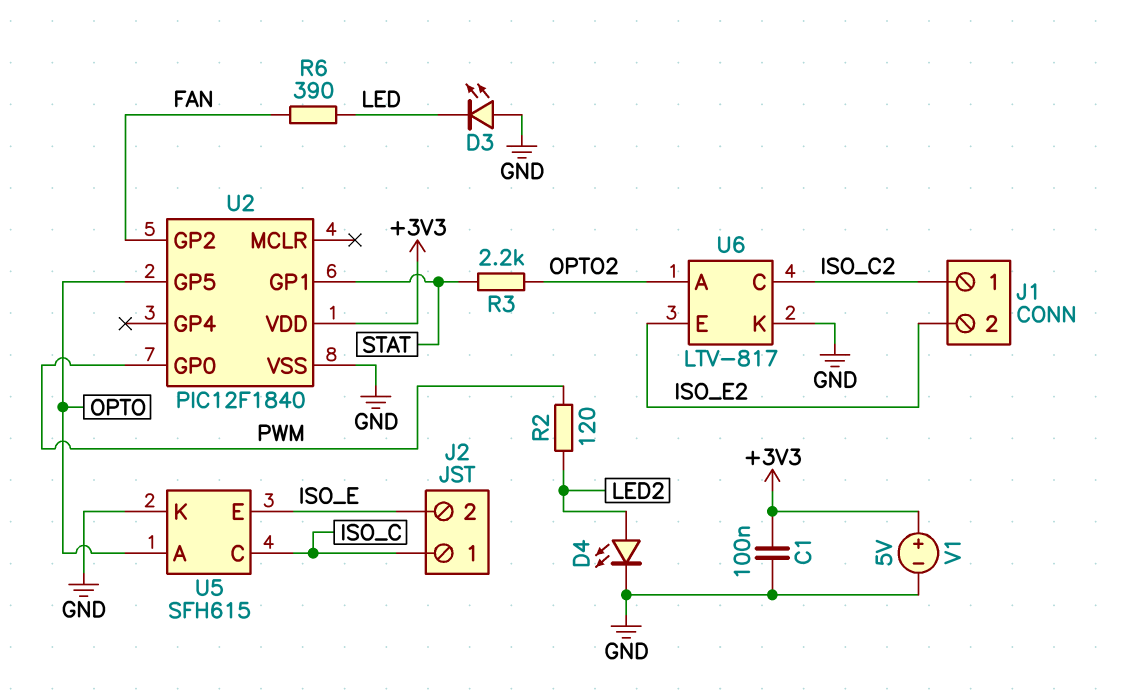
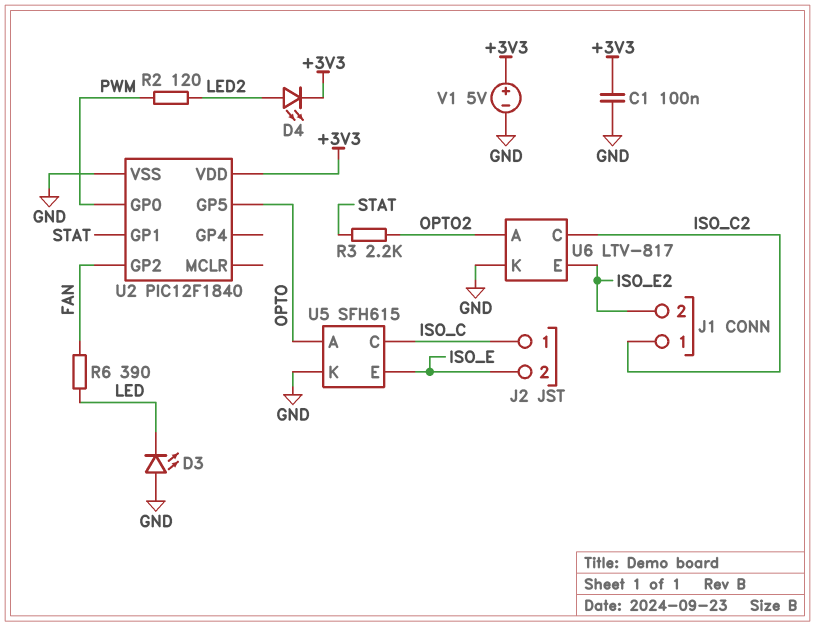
D4: LED (A LED2, K GND) -> LED (A LED2, K +3V3)

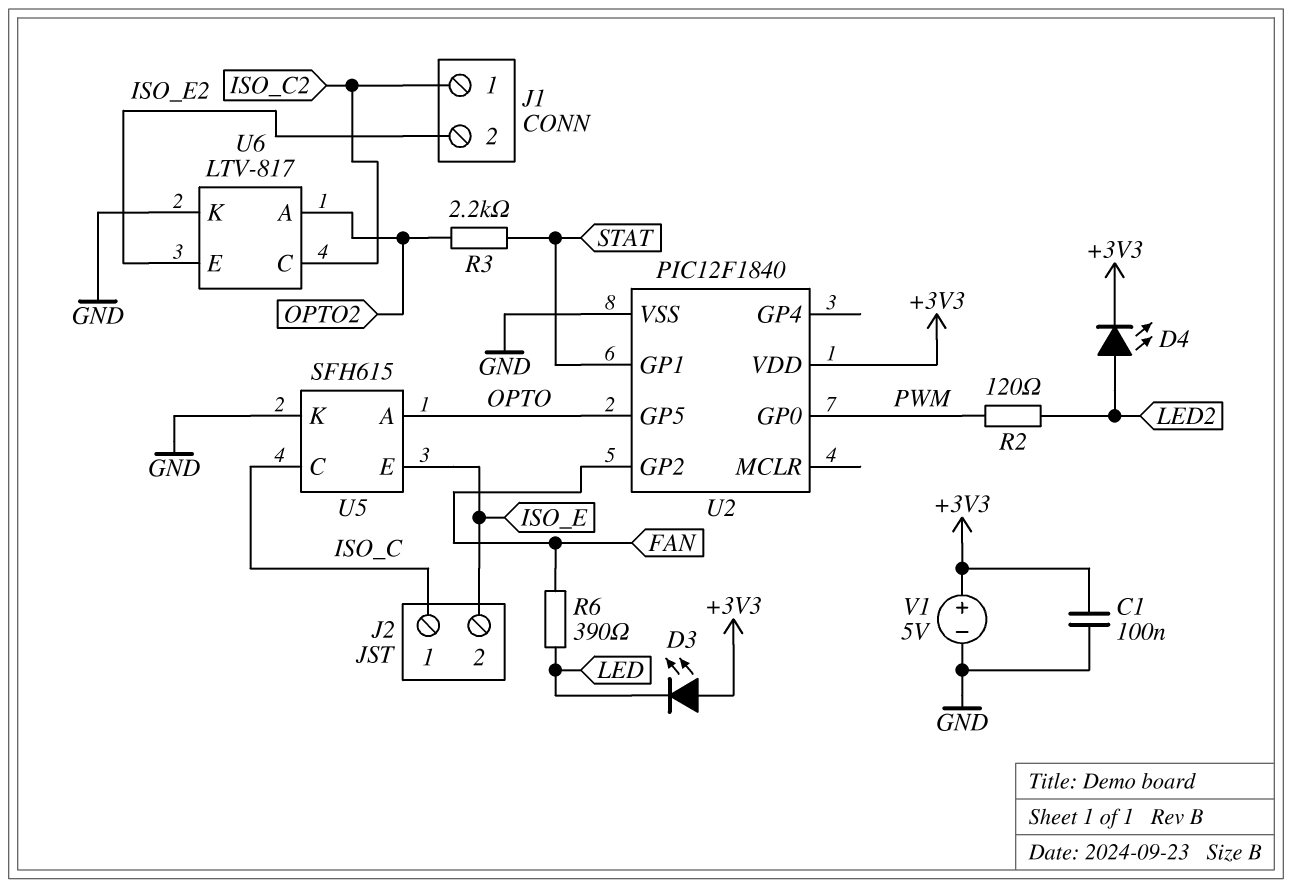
D3: LED (A GND, K LED) -> LED (A +3V3, K LED)

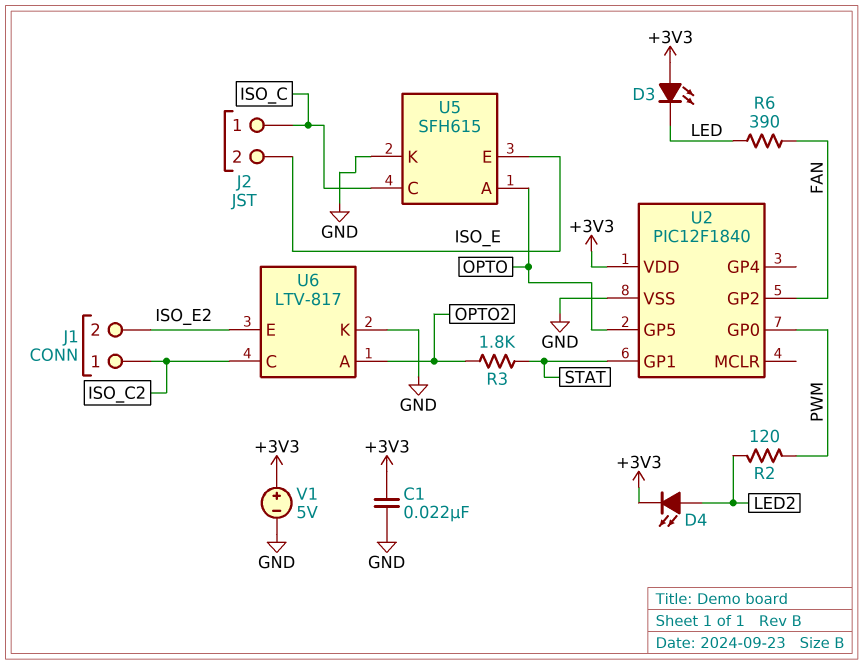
C1: 100nF (+3V3, GND) -> 22nF (+3V3, GND)
R3: 2.2k (OPTO2, STAT) -> 1.8k (OPTO2, STAT)

